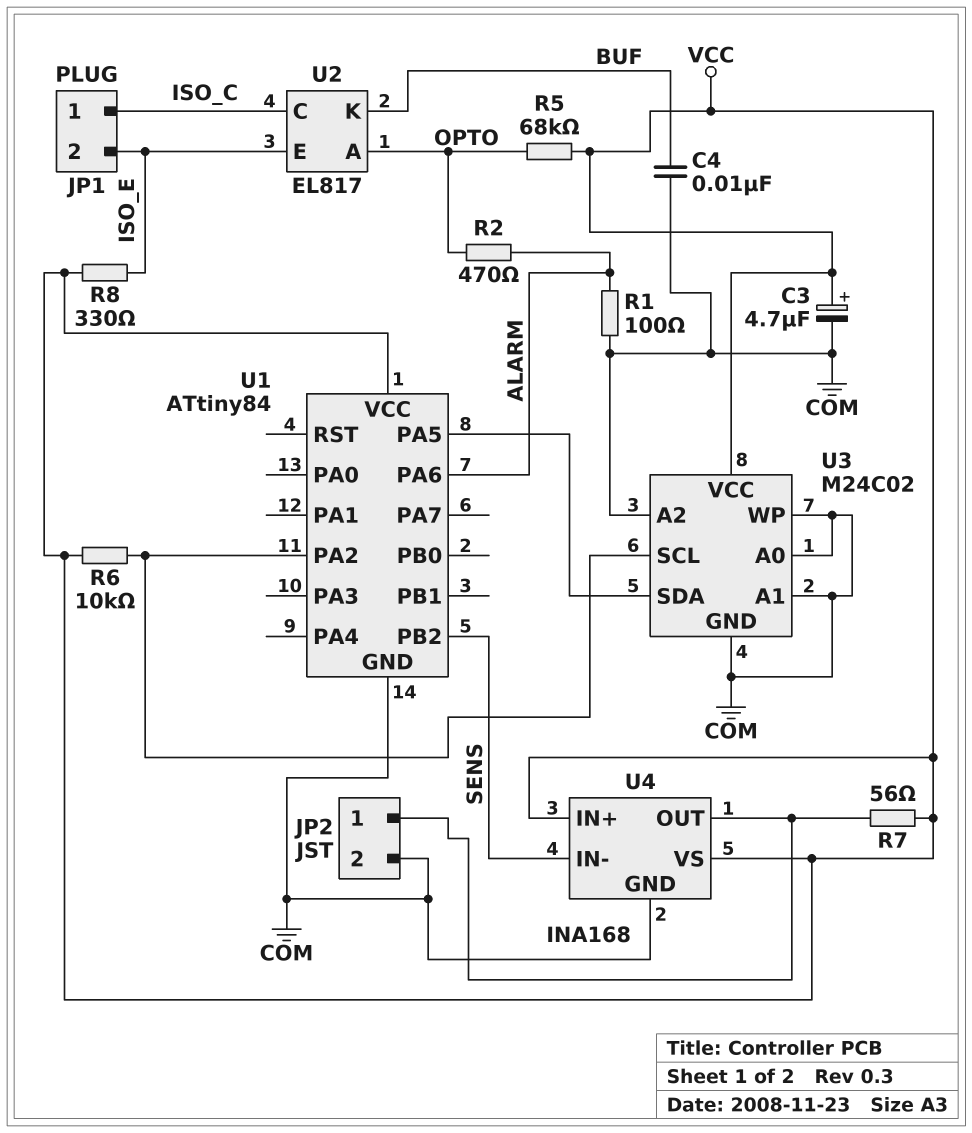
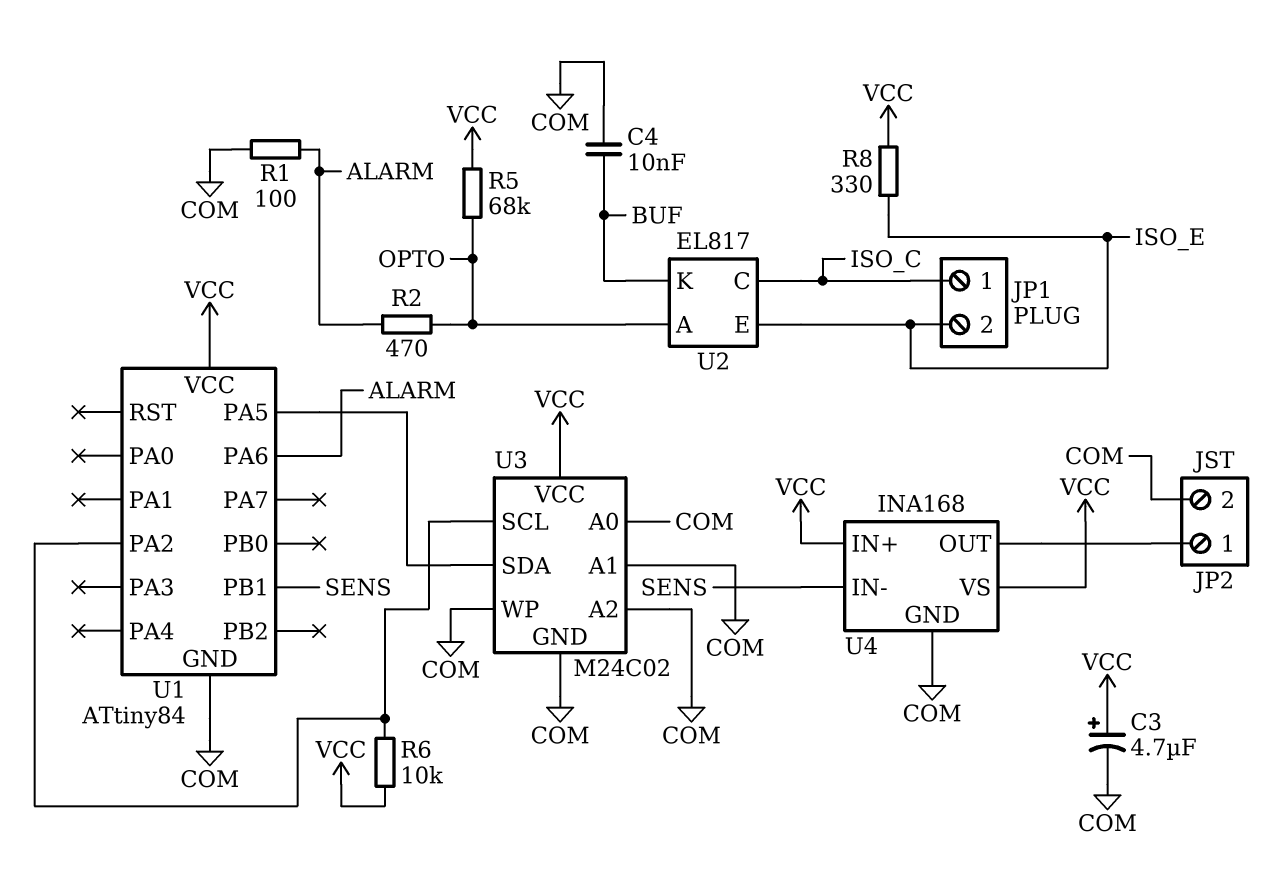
R7: 56 (JP2/1, VCC) -> none
U1 pin PB1: none -> SENS
U1 pin PB2: SENS -> none

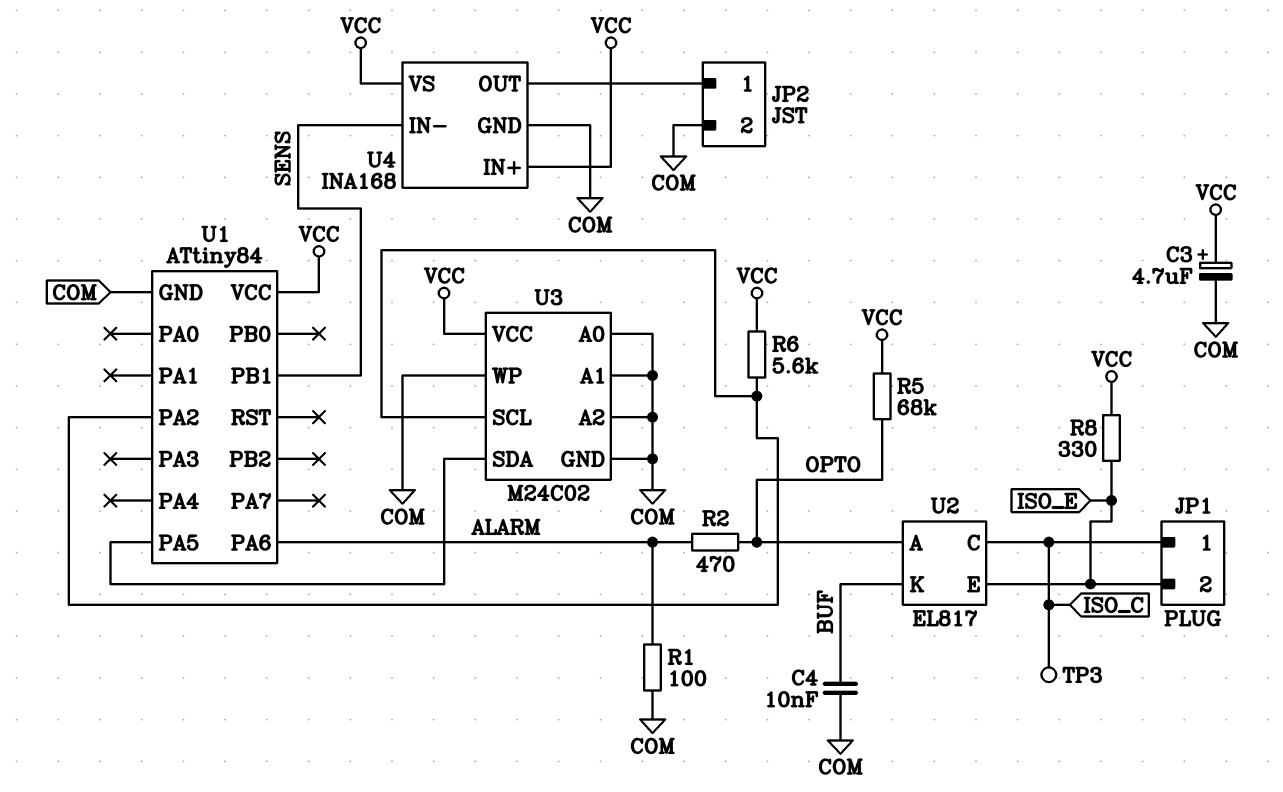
R6: 10k (U1/PA2, VCC) -> 5.6k (U1/PA2, VCC)
TP3: none -> test point (ISO_C)

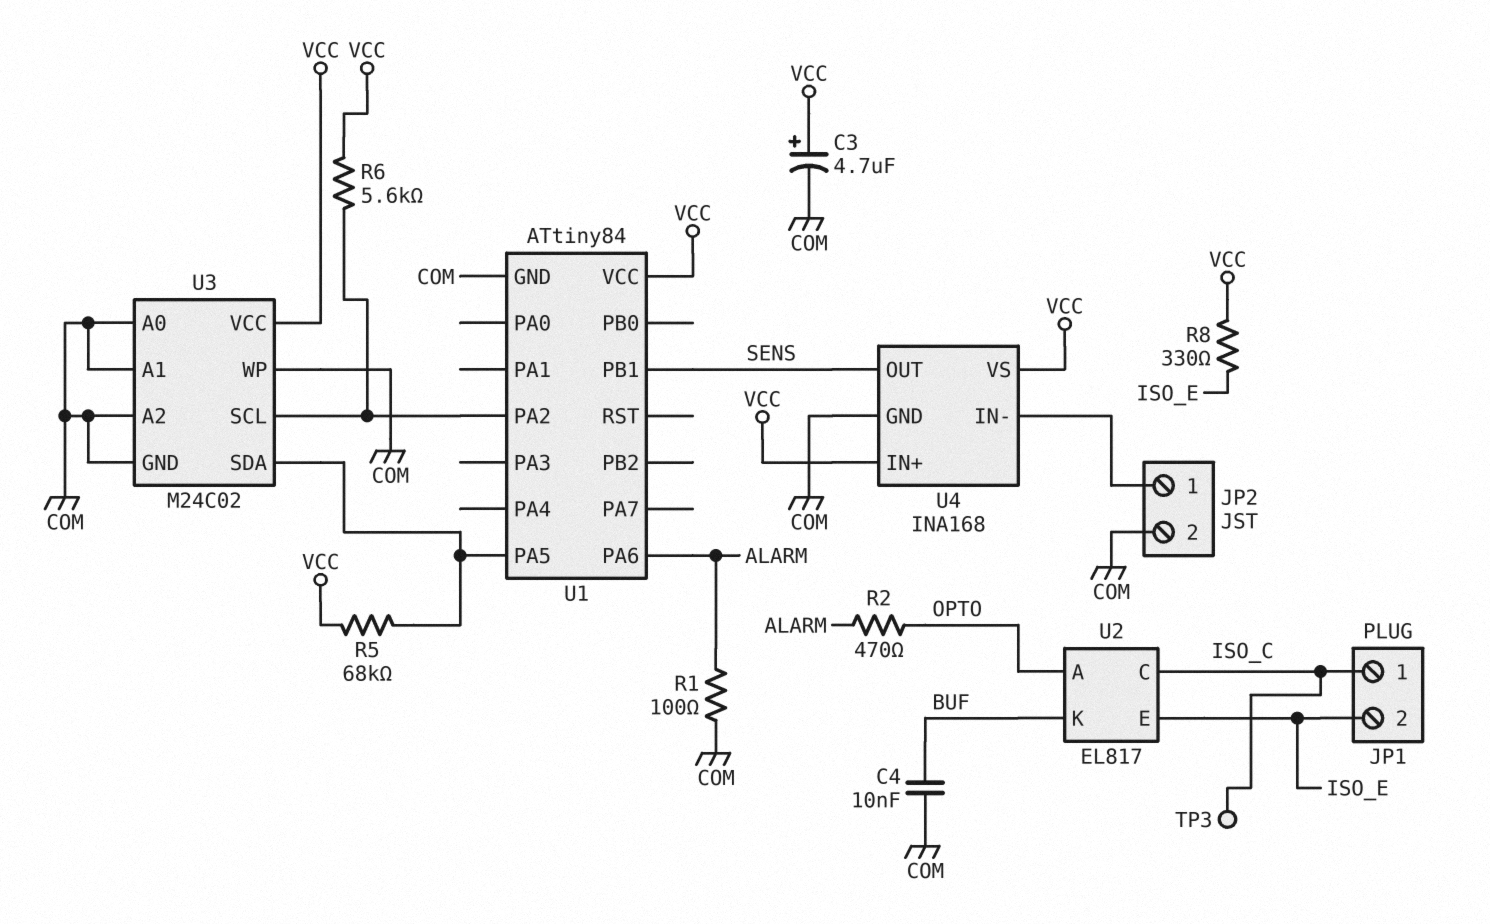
R5: 68k (OPTO, VCC) -> 68k (U1/PA5, VCC)
U4 pin IN-: SENS -> JP2/1
U4 pin OUT: JP2/1 -> SENS

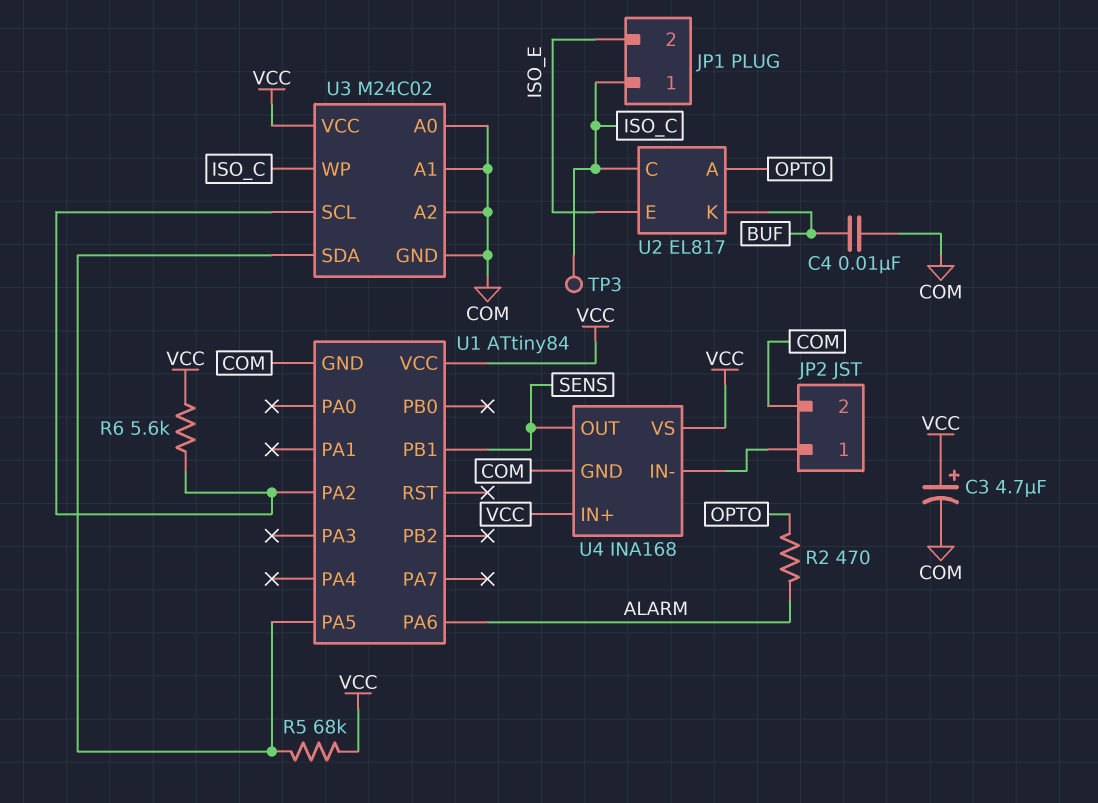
R1: 100 (ALARM, COM) -> none
R8: 330 (ISO_E, VCC) -> none
U3 pin WP: COM -> ISO_C

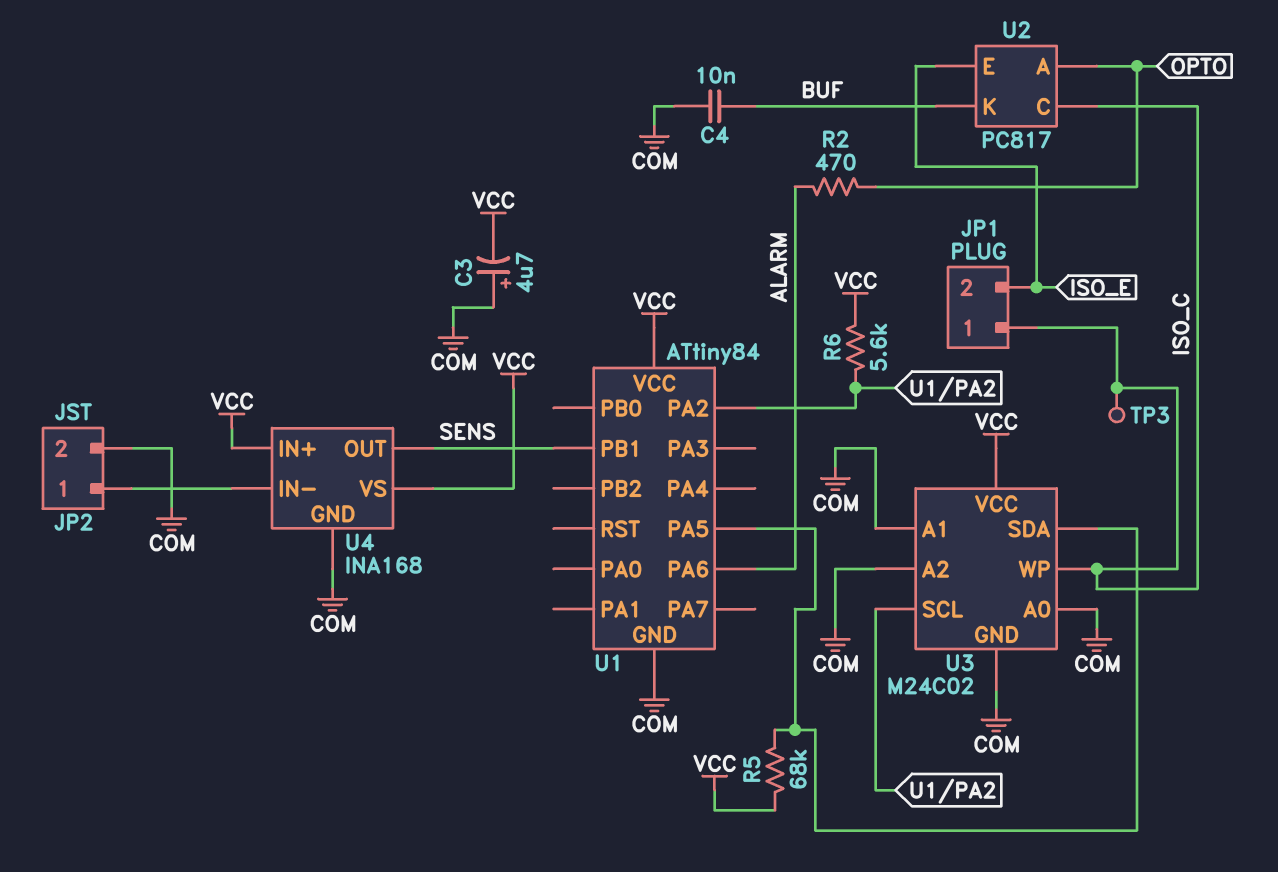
C3: 4.7uF (plus VCC, minus COM) -> 4.7uF (plus COM, minus VCC)
U2: EL817 -> PC817

